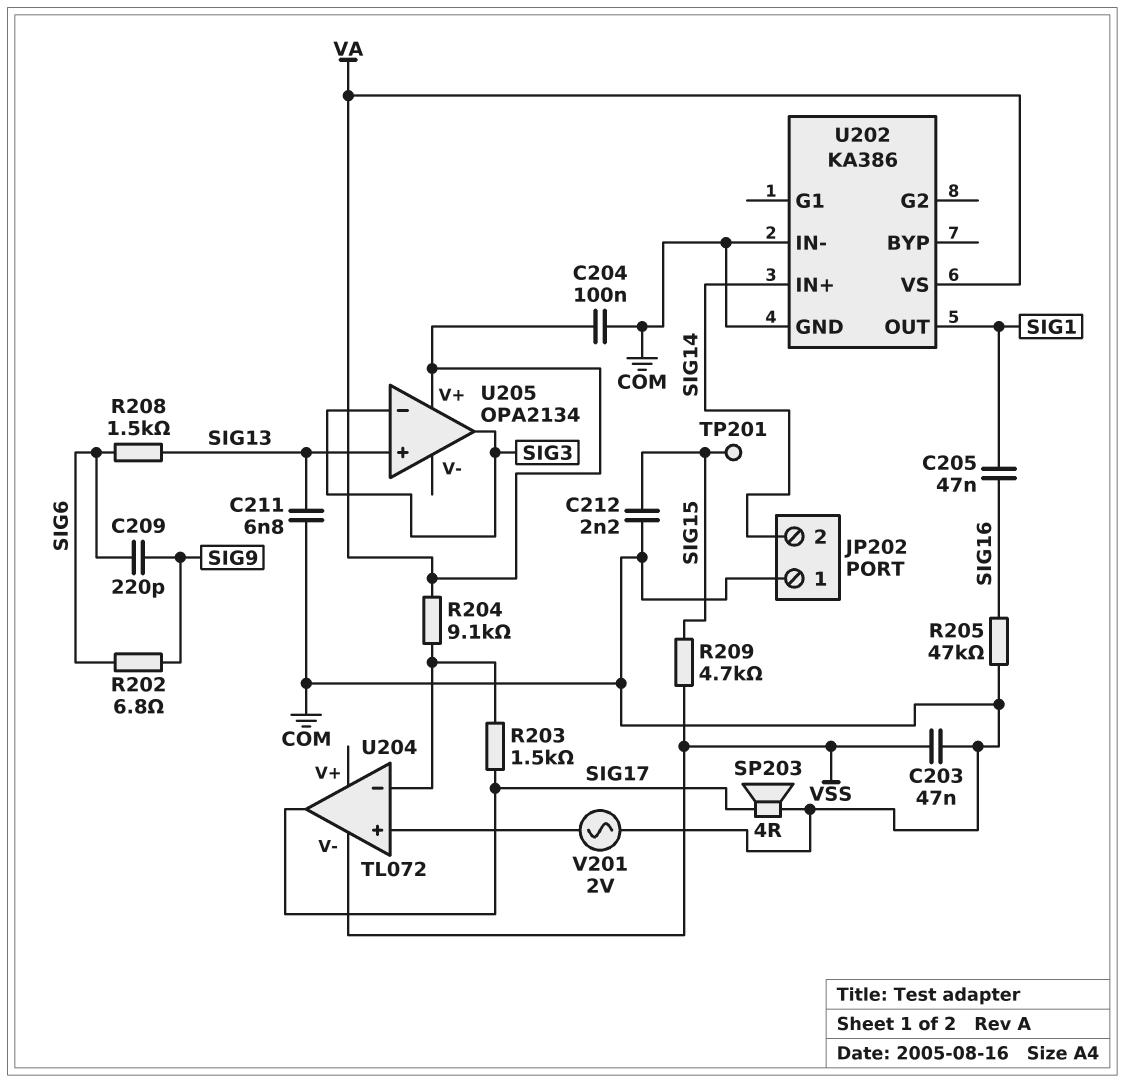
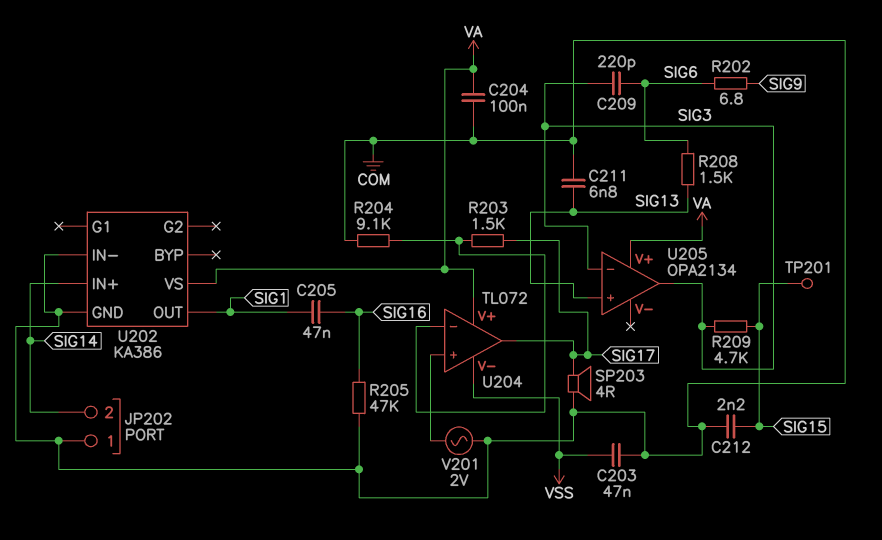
C209: 220pF (SIG6, SIG9) -> 220pF (SIG3, SIG6)
R204: 9.1k (U204/in-, VA) -> 9.1k (COM, U204/in-)
R209: 4.7k (SIG15, VSS) -> 4.7k (SIG3, SIG15)
U204 pin V+: none -> VA

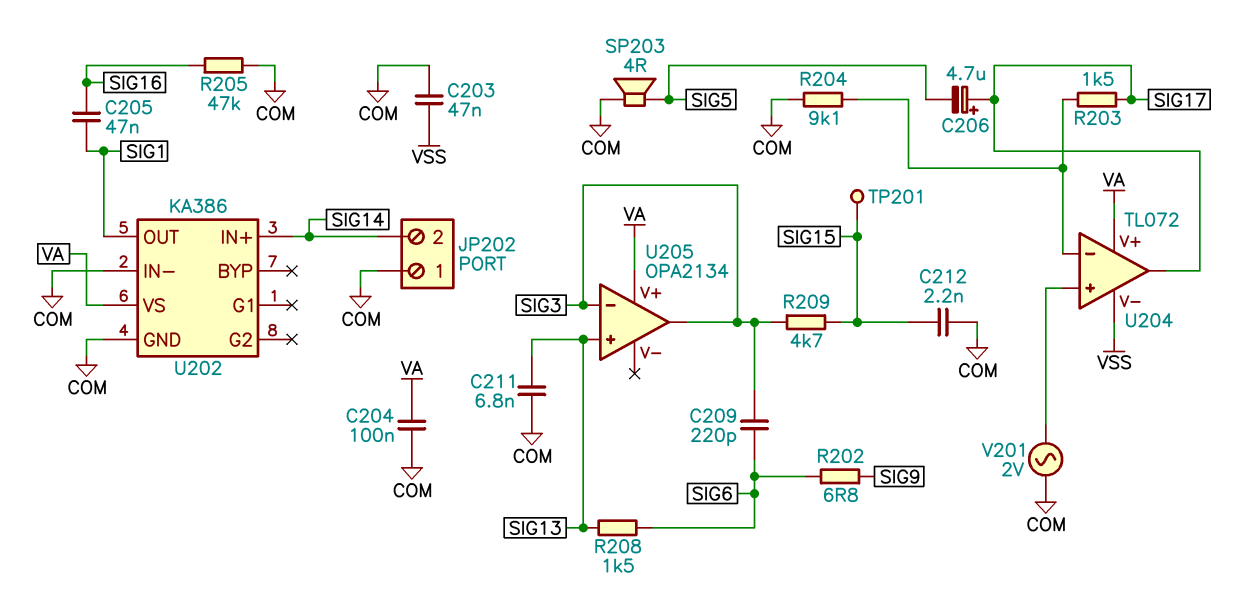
C206: none -> 4.7uF (plus SIG17, minus SIG5)
SP203: speaker 4R (COM, SIG17) -> speaker 4R (COM, SIG5)

